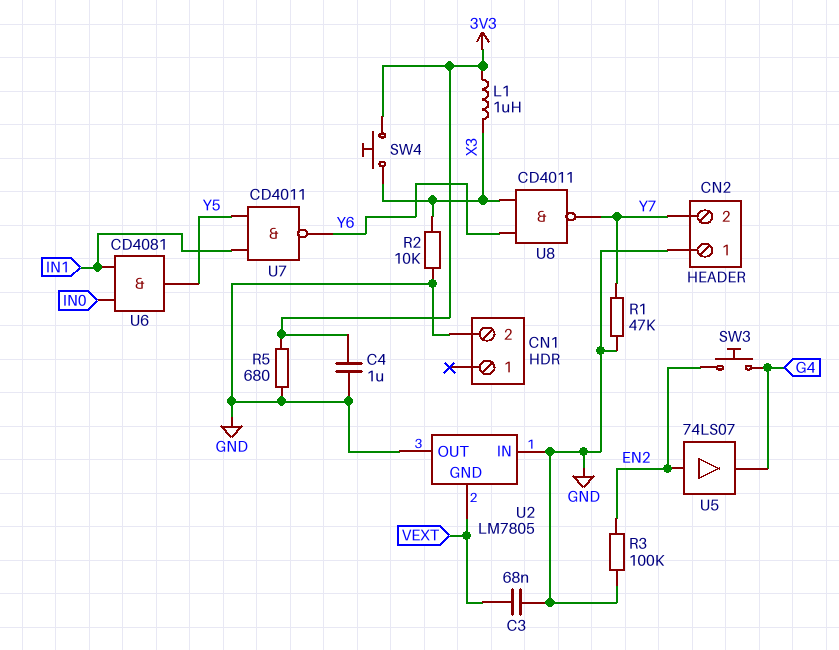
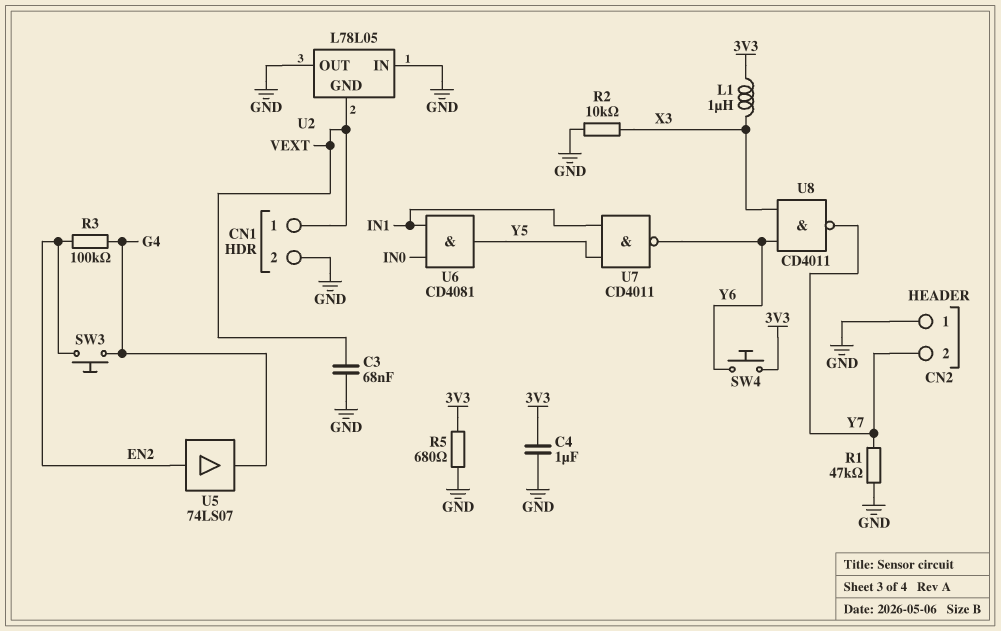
CN1 pin 1: none -> VEXT
R3: 100k (EN2, GND) -> 100k (EN2, G4)
SW4: button (3V3, X3) -> button (3V3, Y6)
U2: LM7805 -> L78L05

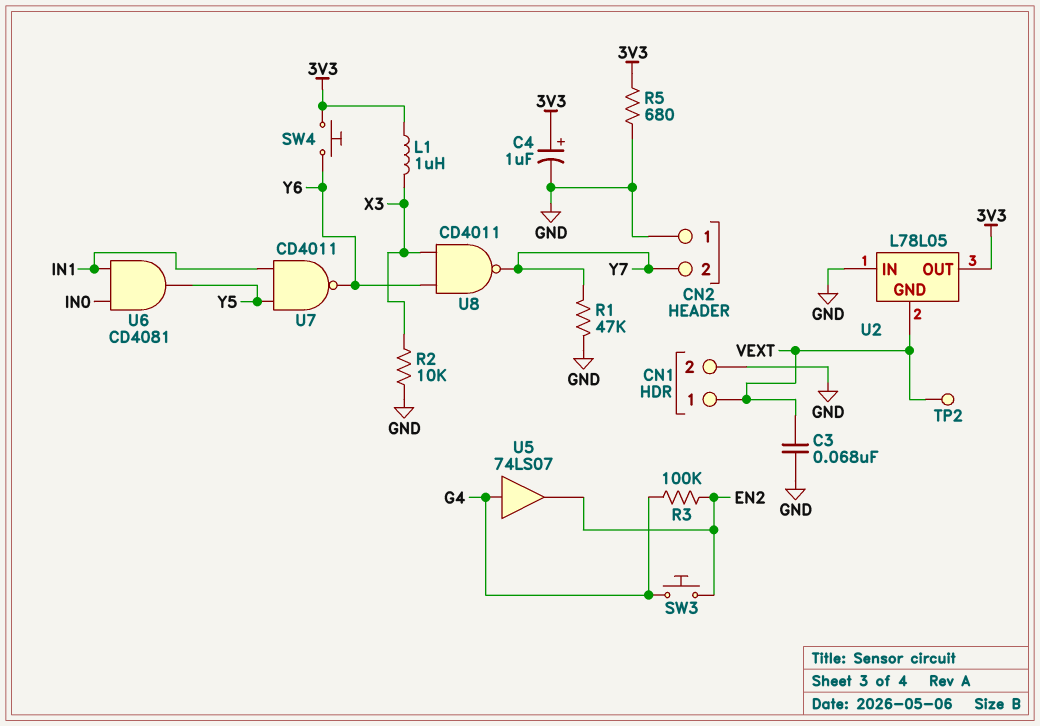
C4: 1uF (3V3, GND) -> 1uF (plus 3V3, minus GND)
TP2: none -> test point (VEXT)
U2 pin OUT: GND -> 3V3
U5: buffer 74LS07 (in EN2, out G4) -> buffer 74LS07 (in G4, out EN2)

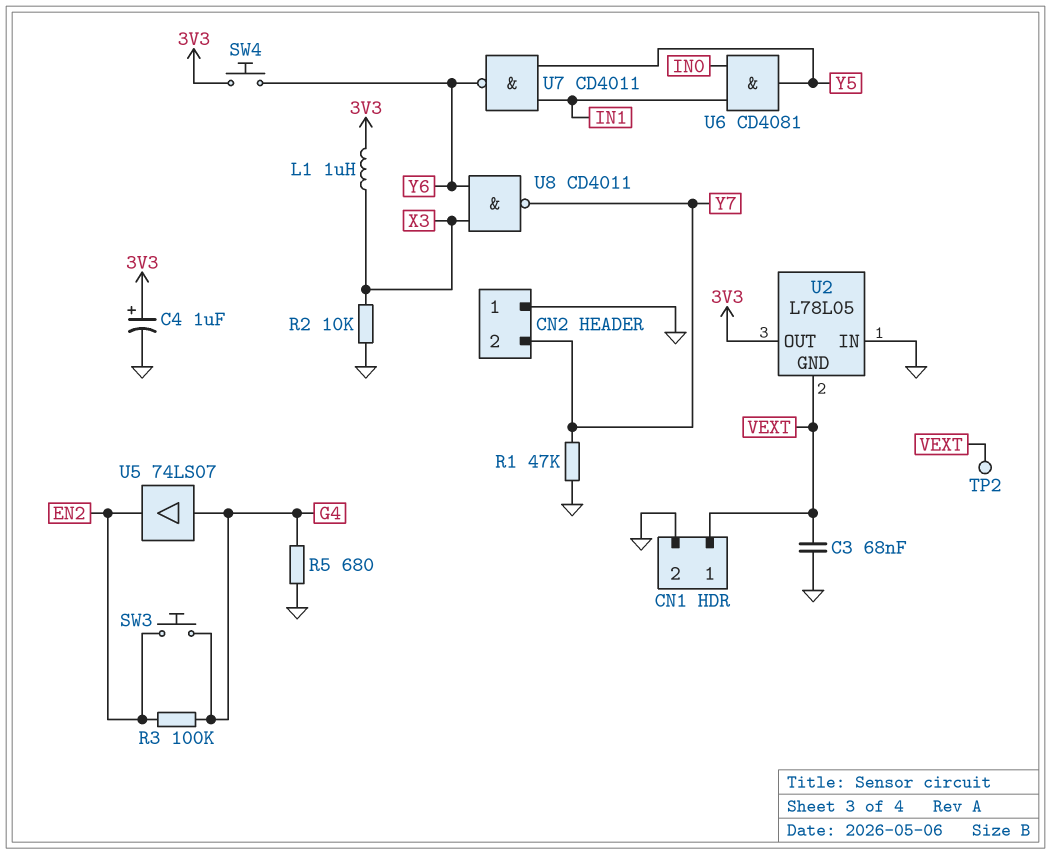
R5: 680 (3V3, GND) -> 680 (G4, GND)

